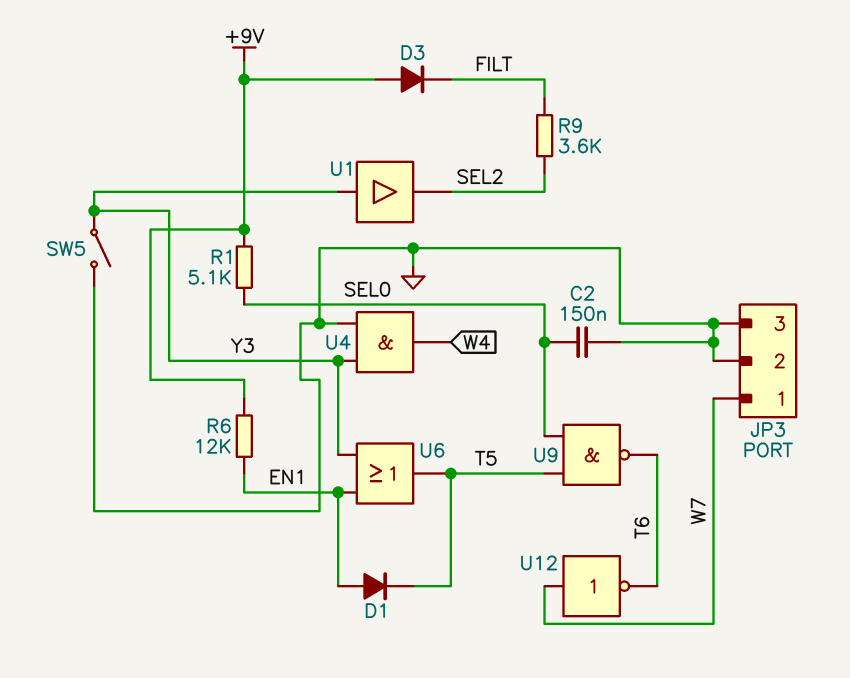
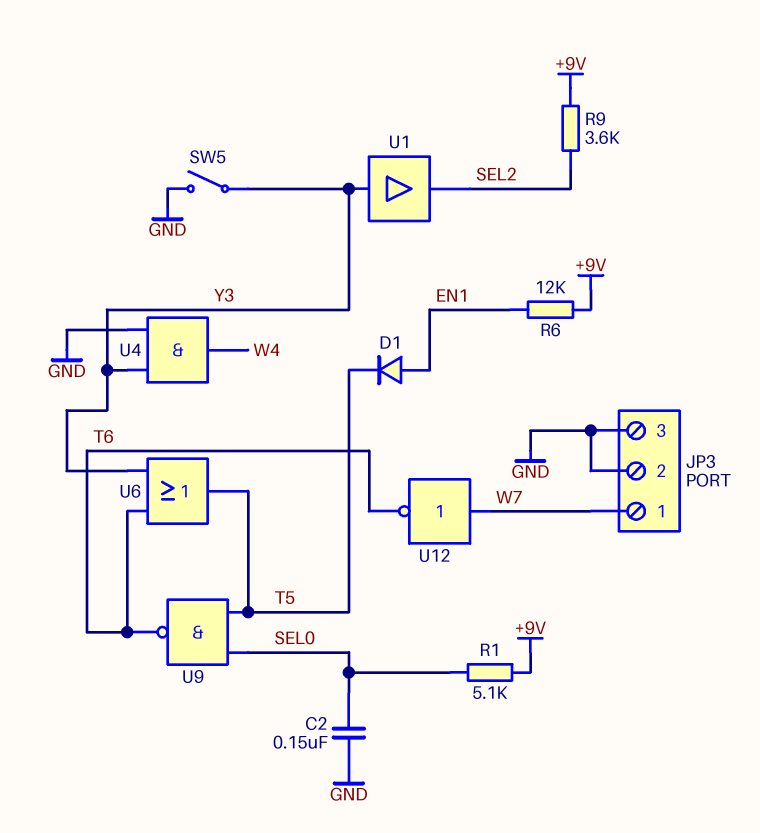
D3: diode (A +9V, K FILT) -> none
R9: 3.6k (FILT, SEL2) -> 3.6k (+9V, SEL2)
U6: OR (in EN1, in Y3, out T5) -> OR (in T6, in Y3, out T5)

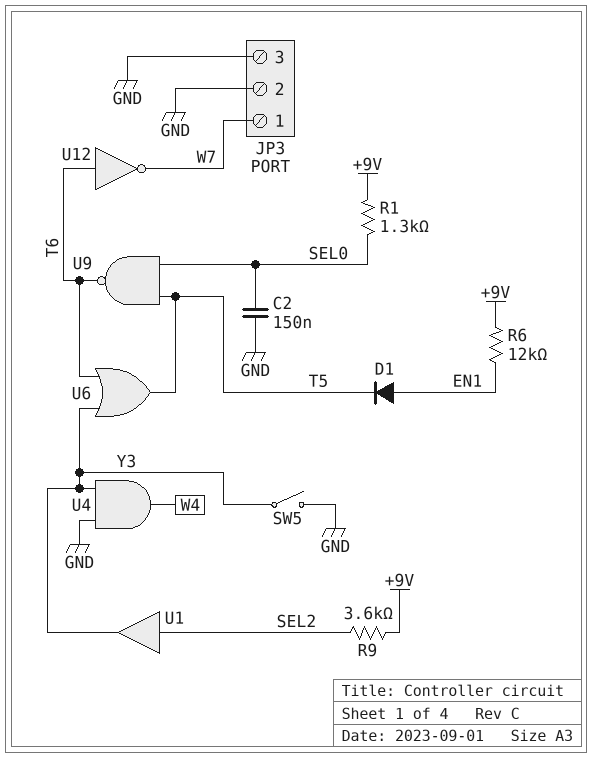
R1: 5.1k (+9V, SEL0) -> 1.3k (+9V, SEL0)
U1: buffer (in Y3, out SEL2) -> buffer (in SEL2, out Y3)
U12: NOT (in W7, out T6) -> NOT (in T6, out W7)

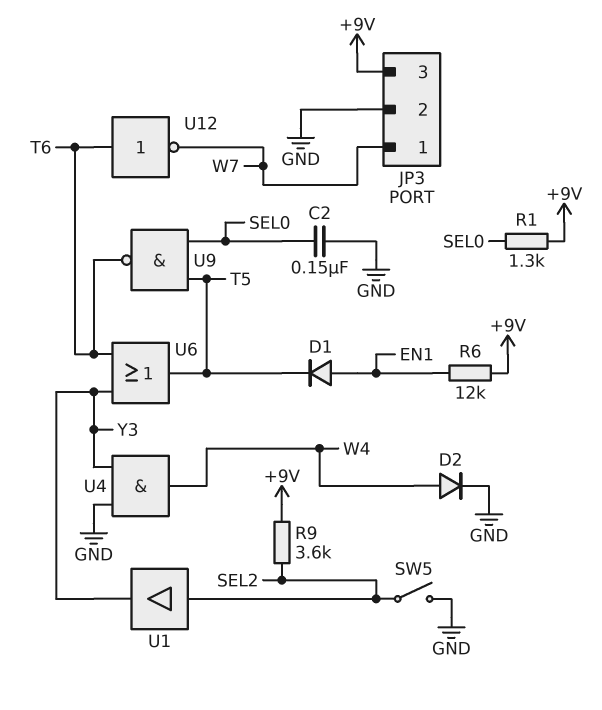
D2: none -> diode (A W4, K GND)
JP3 pin 3: GND -> +9V
SW5: switch (GND, Y3) -> switch (GND, SEL2)

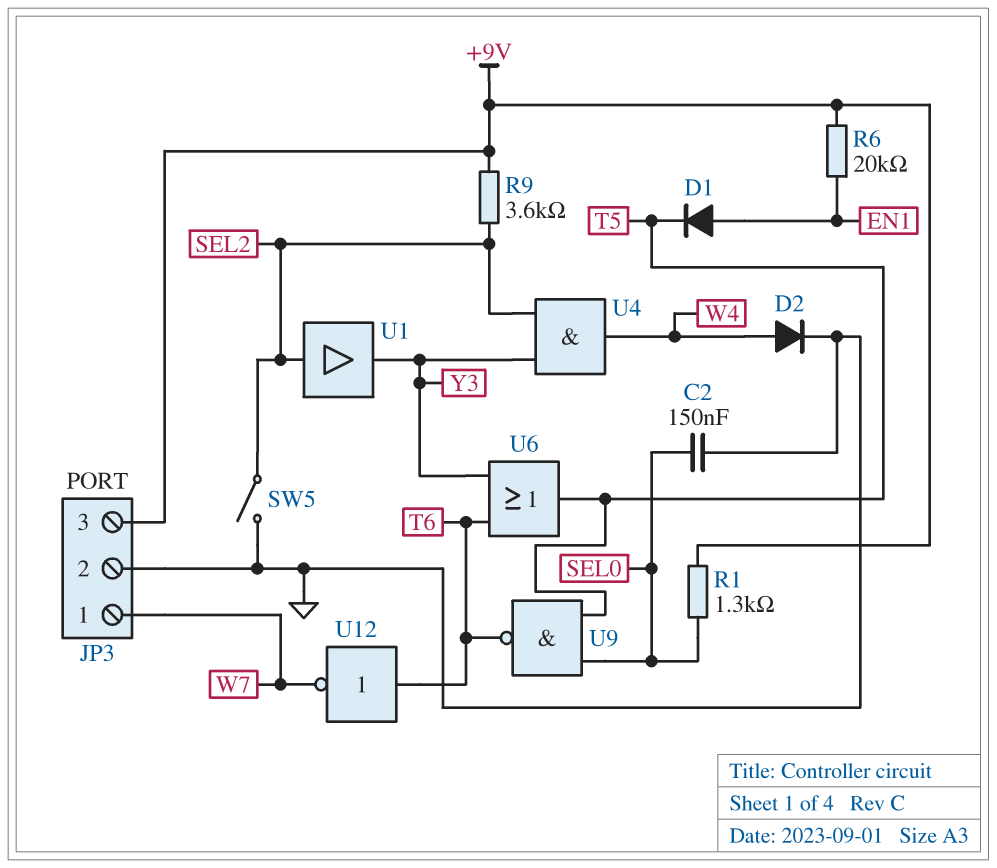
R6: 12k (+9V, EN1) -> 20k (+9V, EN1)
U4: AND (in GND, in Y3, out W4) -> AND (in SEL2, in Y3, out W4)

